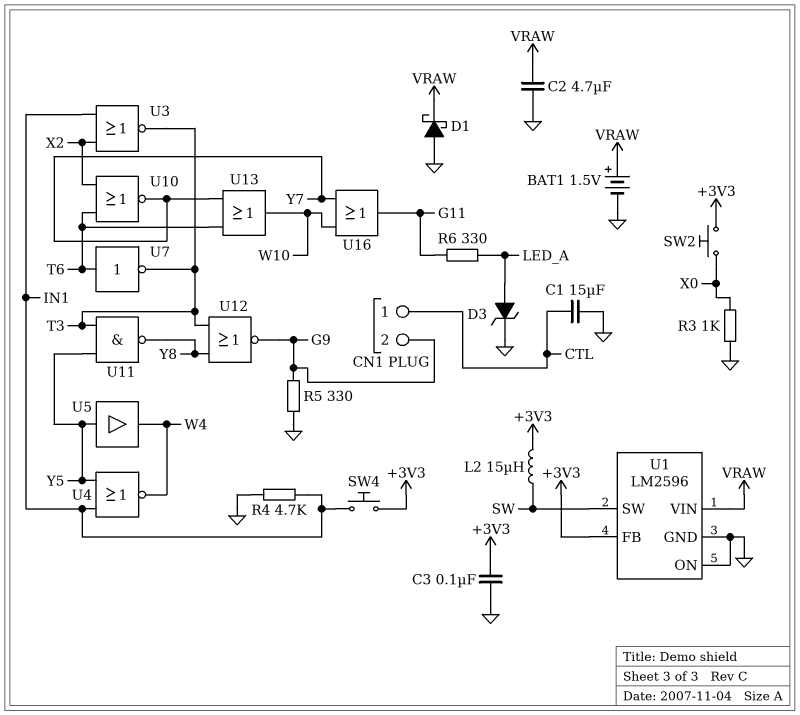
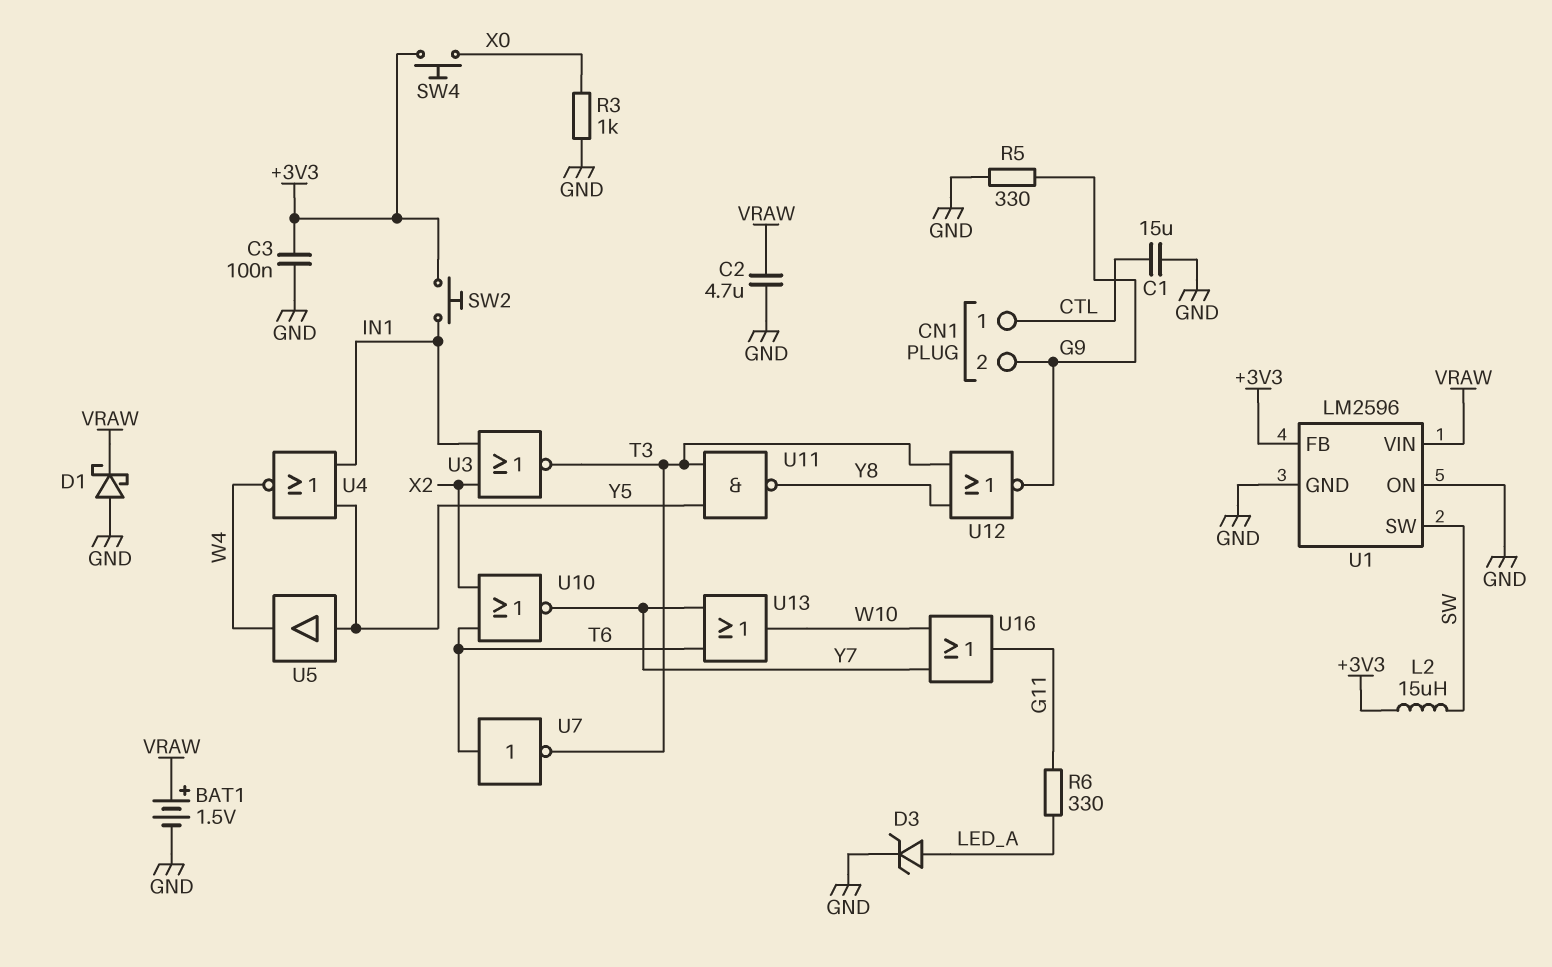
R4: 4.7k (GND, IN1) -> none
SW2: button (+3V3, X0) -> button (+3V3, IN1)
SW4: button (+3V3, IN1) -> button (+3V3, X0)

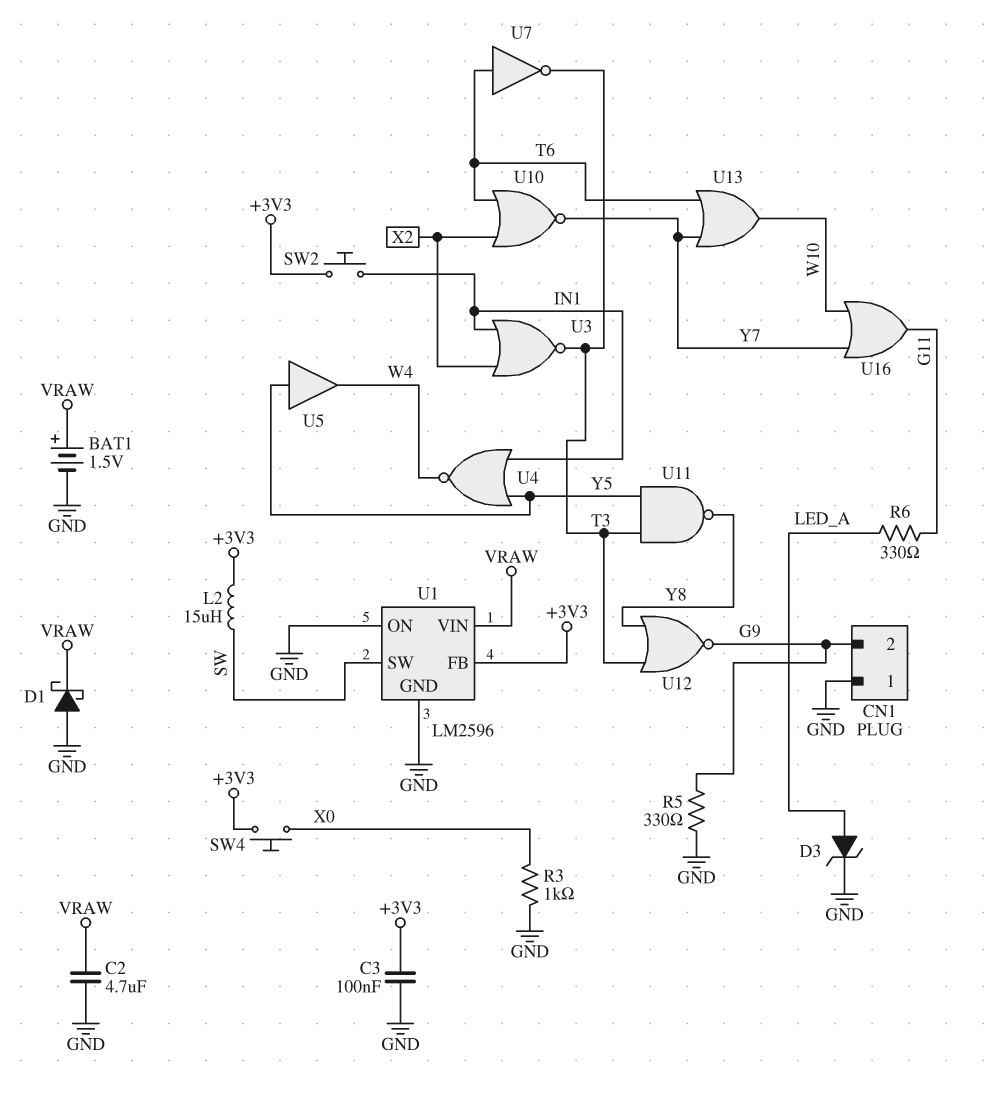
C1: 15uF (CTL, GND) -> none
CN1 pin 1: CTL -> GND

